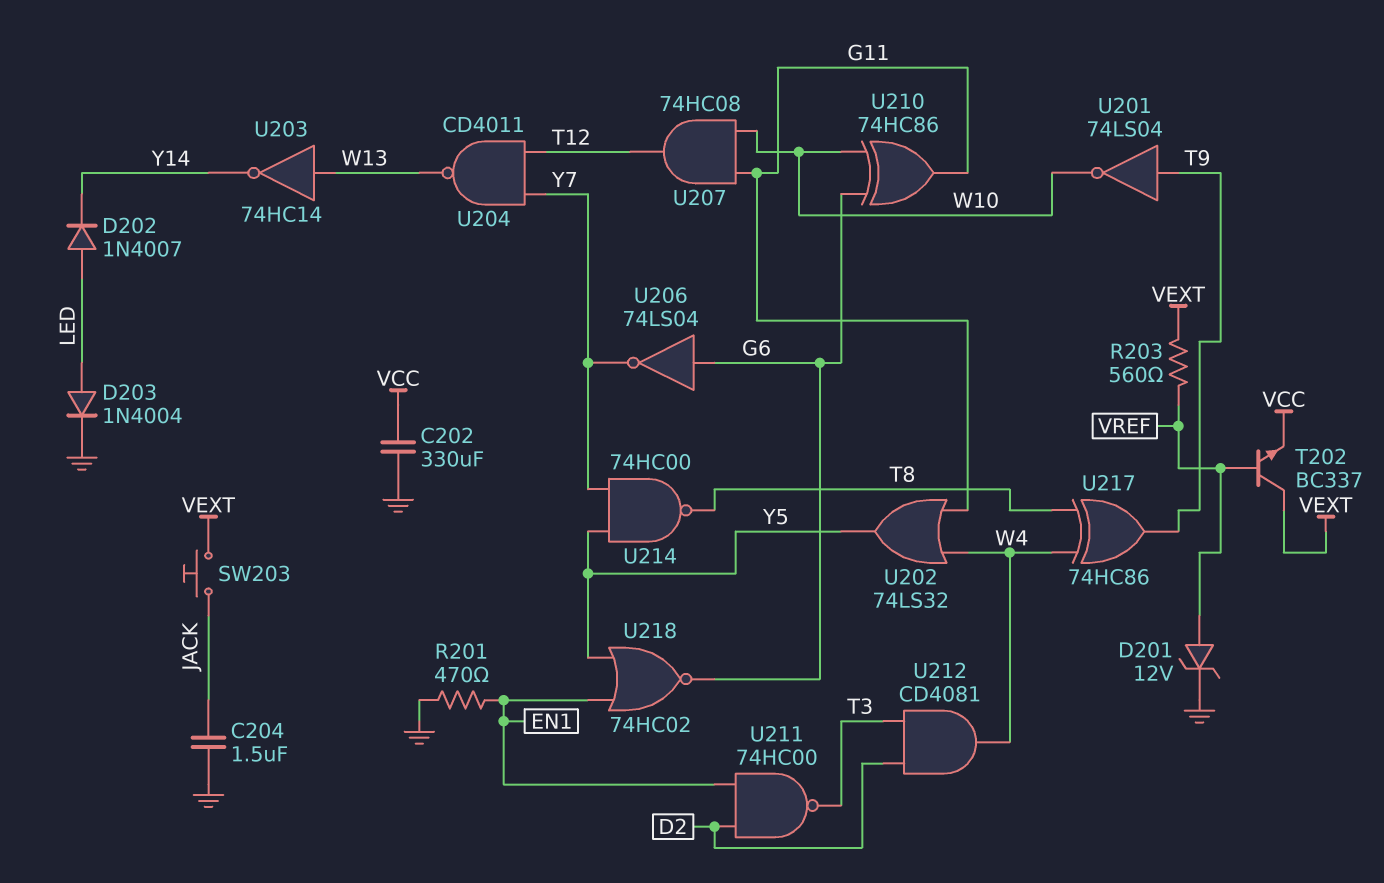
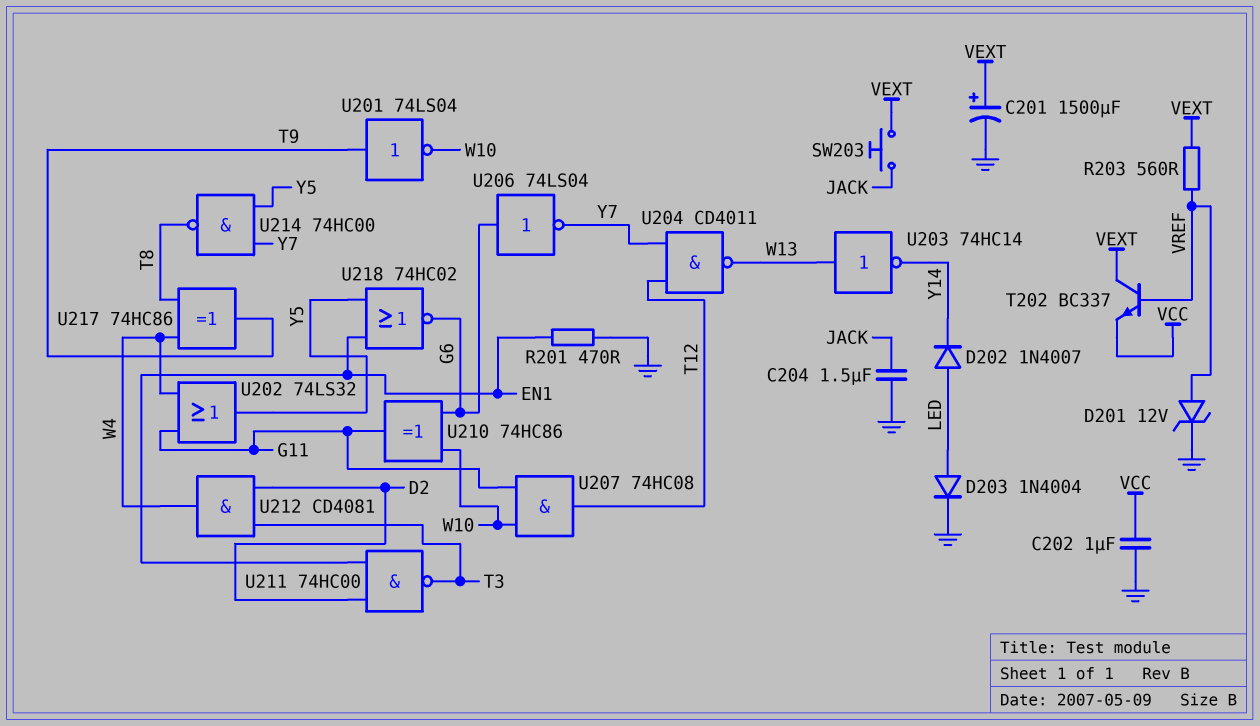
C201: none -> 1500uF (plus VEXT, minus GND)
C202: 330uF (GND, VCC) -> 1uF (GND, VCC)

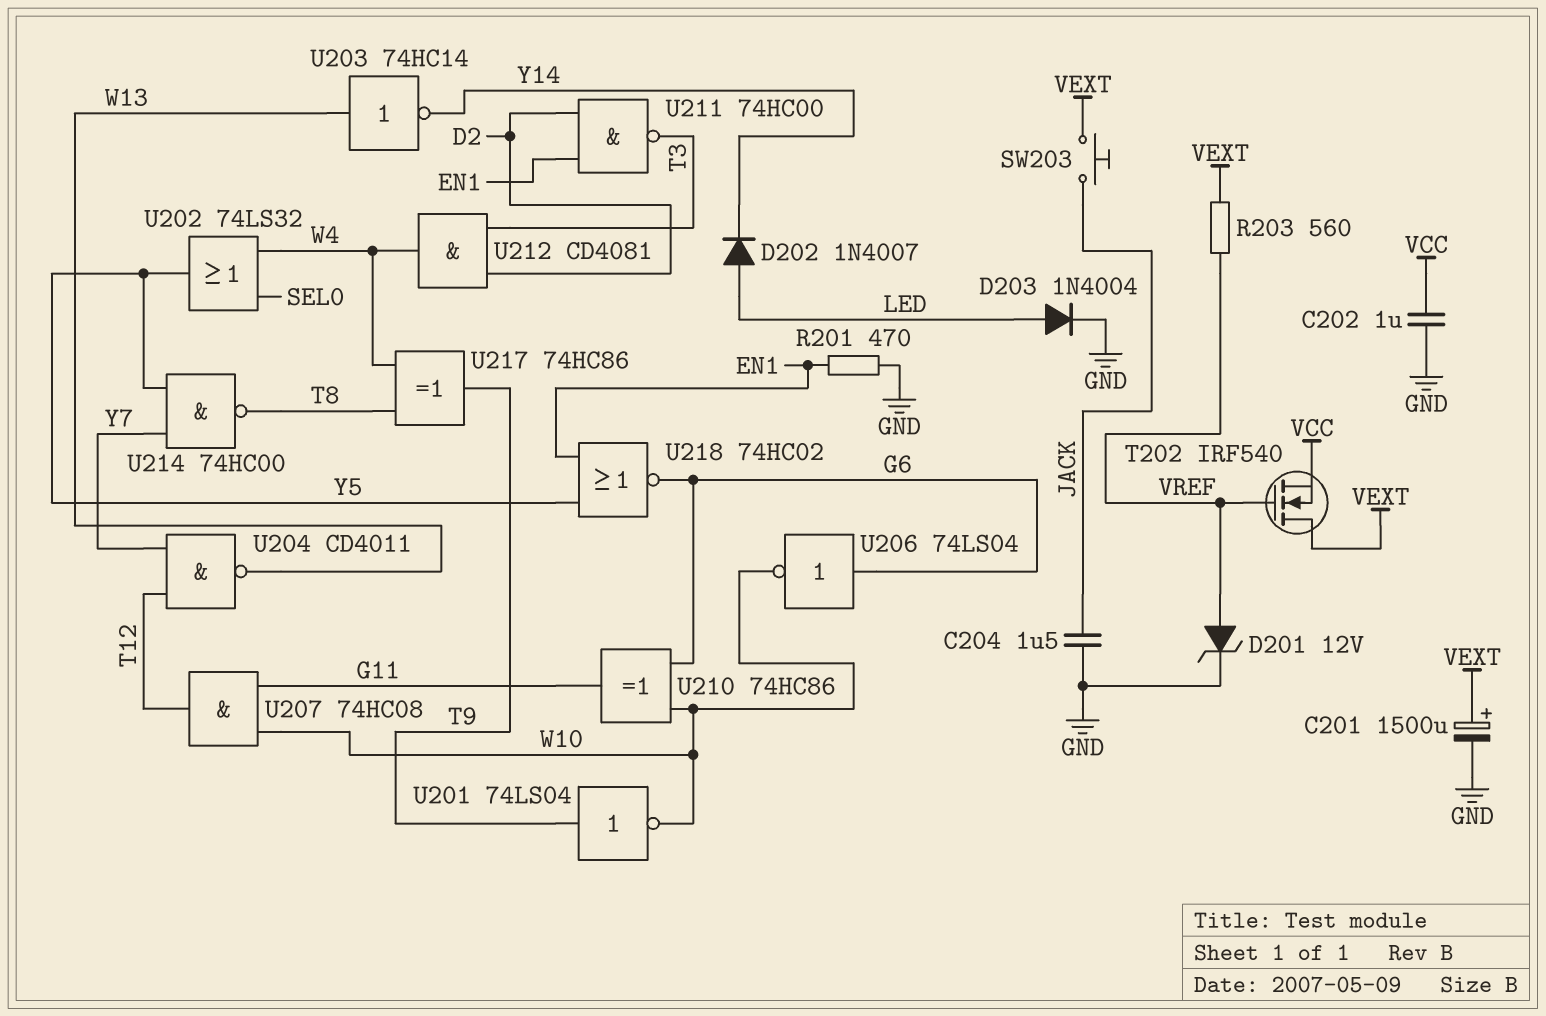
T202: NPN BC337 (B VREF, C VEXT, E VCC) -> NMOS IRF540 (G VREF, D VEXT, S VCC)
U202: OR 74LS32 (in G11, in W4, out Y5) -> OR 74LS32 (in SEL0, in W4, out Y5)
U206: NOT 74LS04 (in G6, out Y7) -> NOT 74LS04 (in G6, out W10)

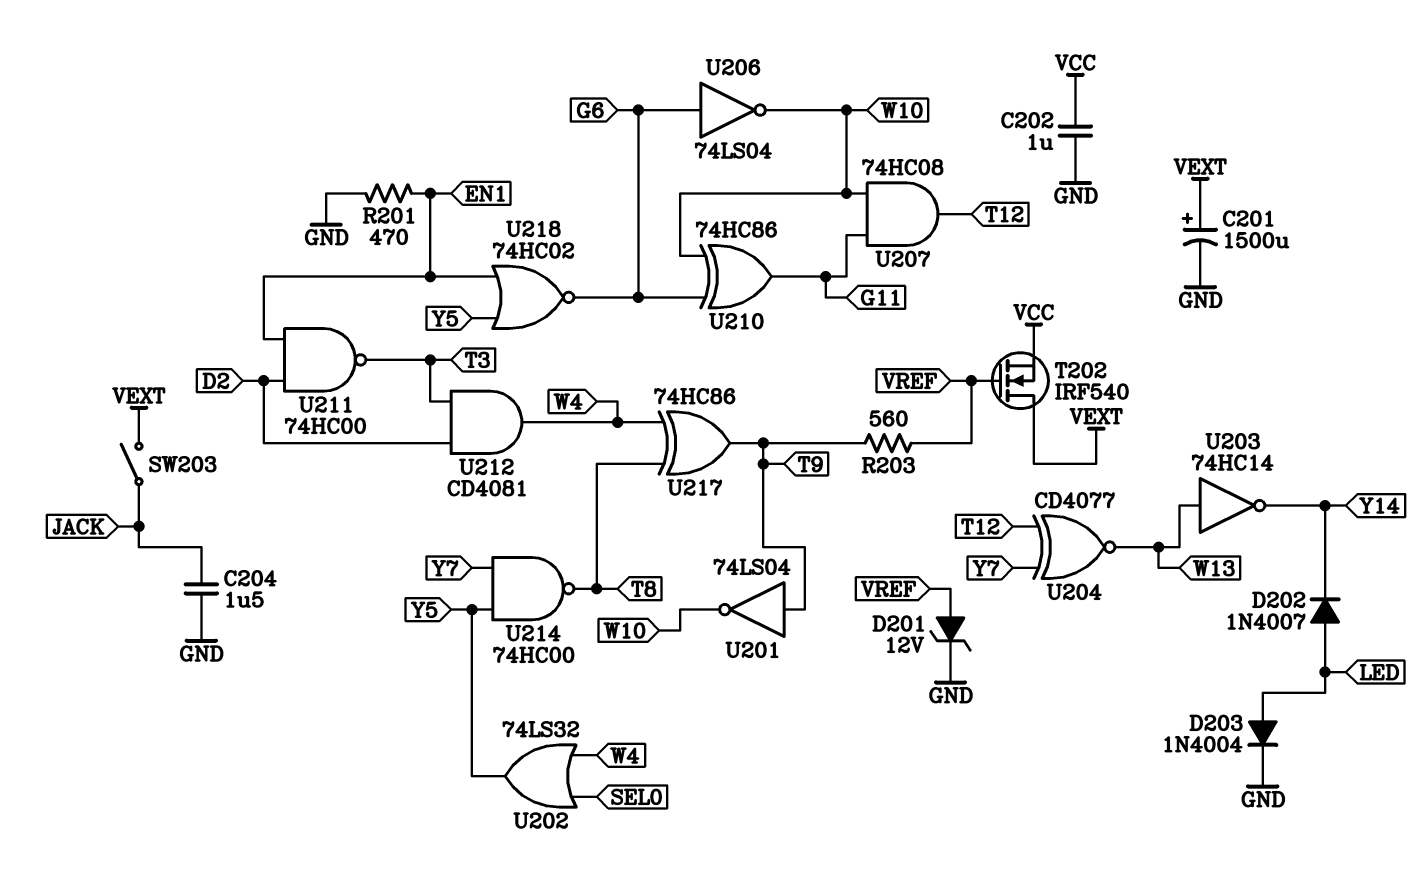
R203: 560 (VEXT, VREF) -> 560 (T9, VREF)
SW203: button (JACK, VEXT) -> switch (JACK, VEXT)
U204: NAND CD4011 (in T12, in Y7, out W13) -> XNOR CD4077 (in T12, in Y7, out W13)

